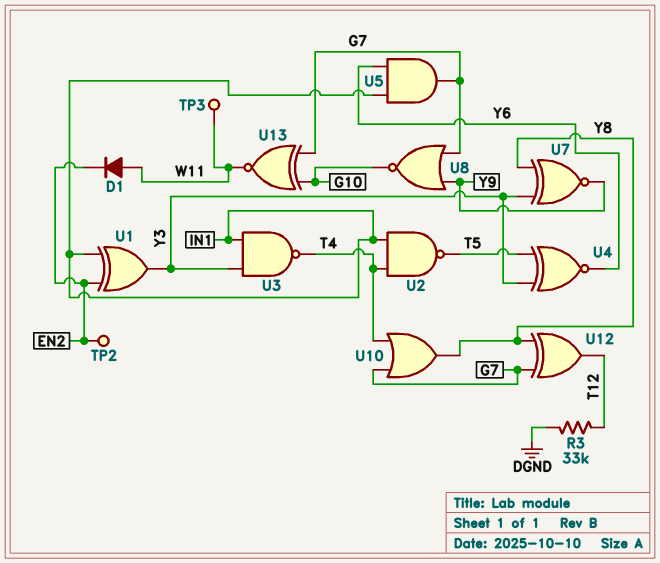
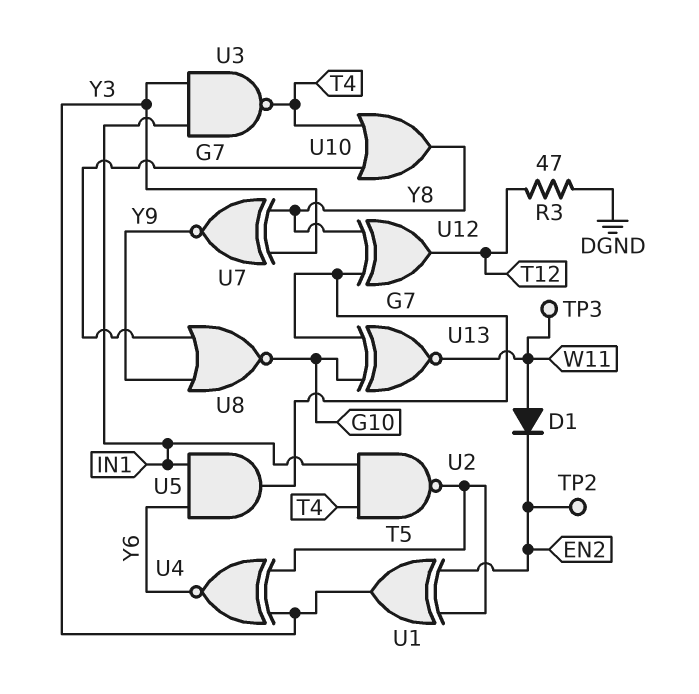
R3: 33k (DGND, T12) -> 47 (DGND, T12)
U1: XOR (in EN2, in IN1, out Y3) -> XOR (in EN2, in T5, out Y3)

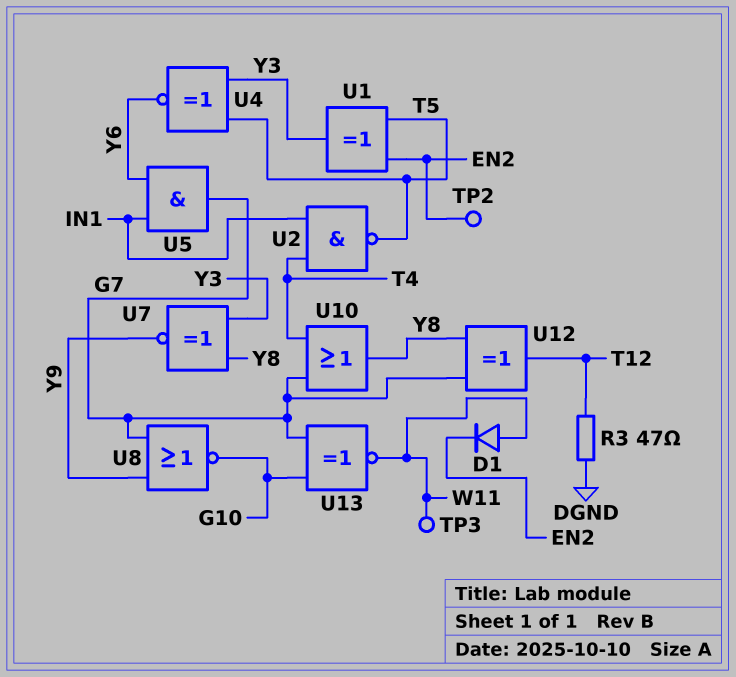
U3: NAND (in IN1, in Y3, out T4) -> none

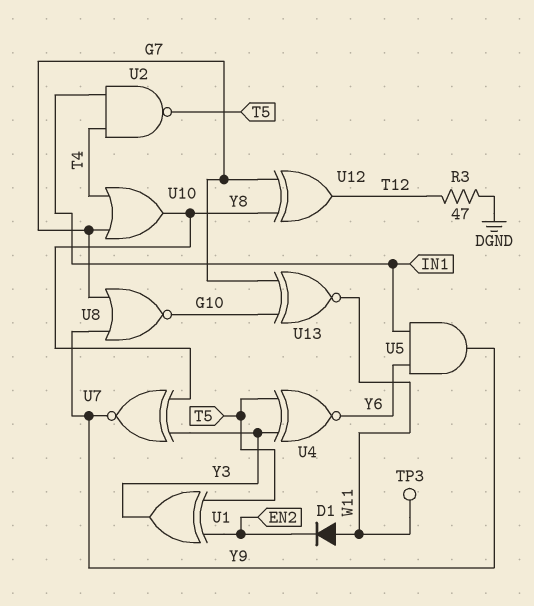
TP2: test point (EN2) -> none
U5: AND (in IN1, in Y6, out G7) -> AND (in IN1, in Y6, out Y9)

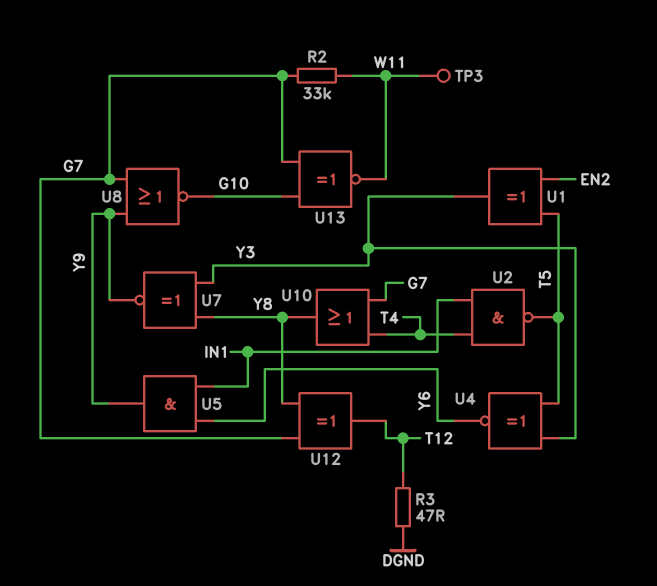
D1: diode (A W11, K EN2) -> none
R2: none -> 33k (G7, W11)

